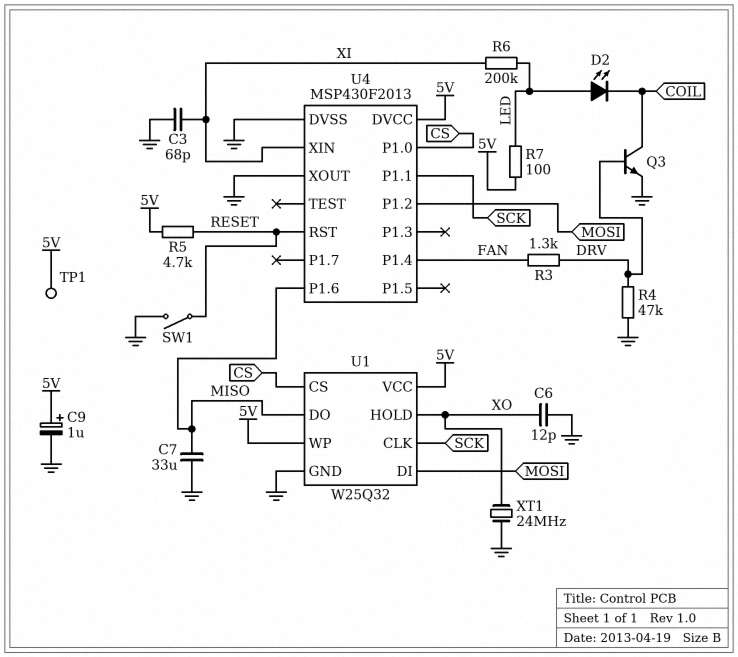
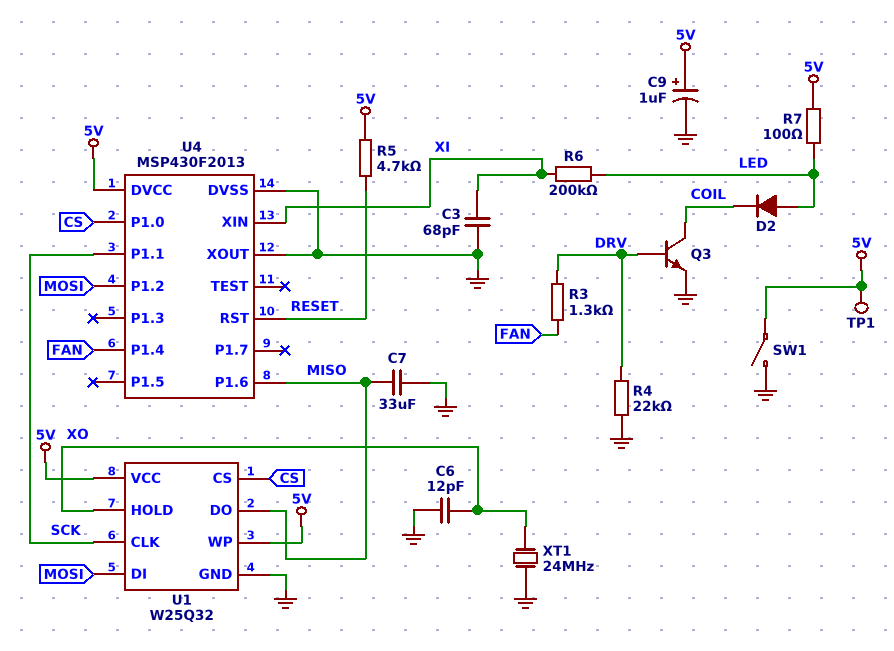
D2: LED (A LED, K COIL) -> diode (A LED, K COIL)
R4: 47k (DRV, GND) -> 22k (DRV, GND)
SW1: switch (GND, RESET) -> switch (5V, GND)

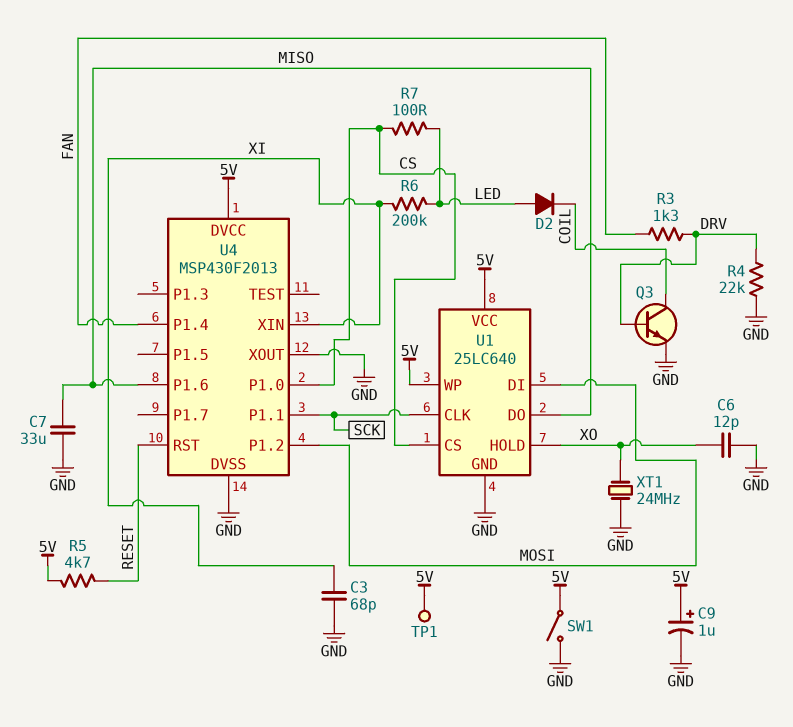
R7: 100 (5V, LED) -> 100 (CS, LED)
U1: W25Q32 -> 25LC640

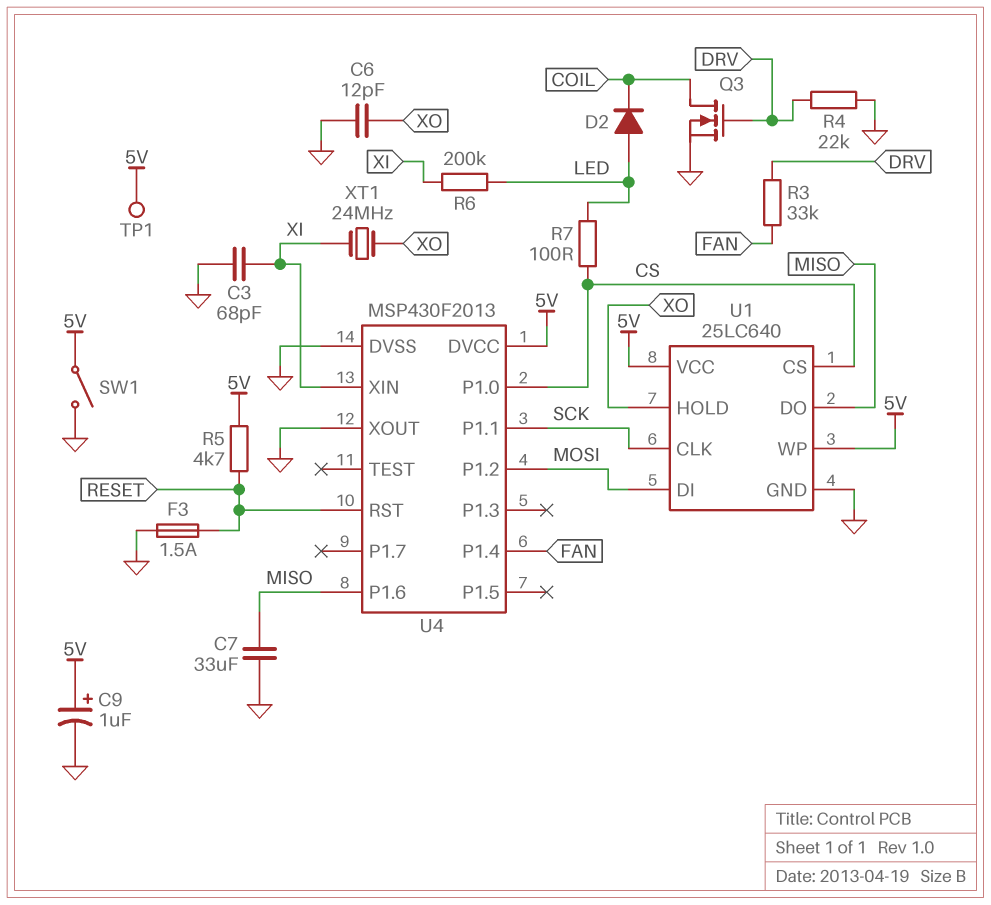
F3: none -> 1.5A (GND, RESET)
Q3: NPN (B DRV, C COIL, E GND) -> NMOS (G DRV, D COIL, S GND)
R3: 1.3k (DRV, FAN) -> 33k (DRV, FAN)
XT1: 24MHz (GND, XO) -> 24MHz (XI, XO)

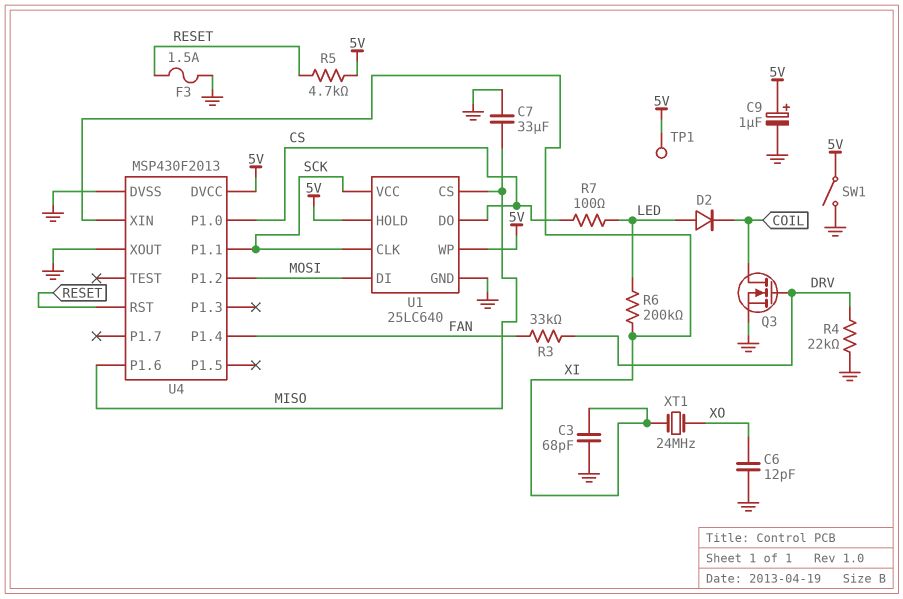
U1 pin CS: CS -> MISO
U1 pin DO: MISO -> CS
U1 pin HOLD: XO -> 5V
U1 pin VCC: 5V -> SCK

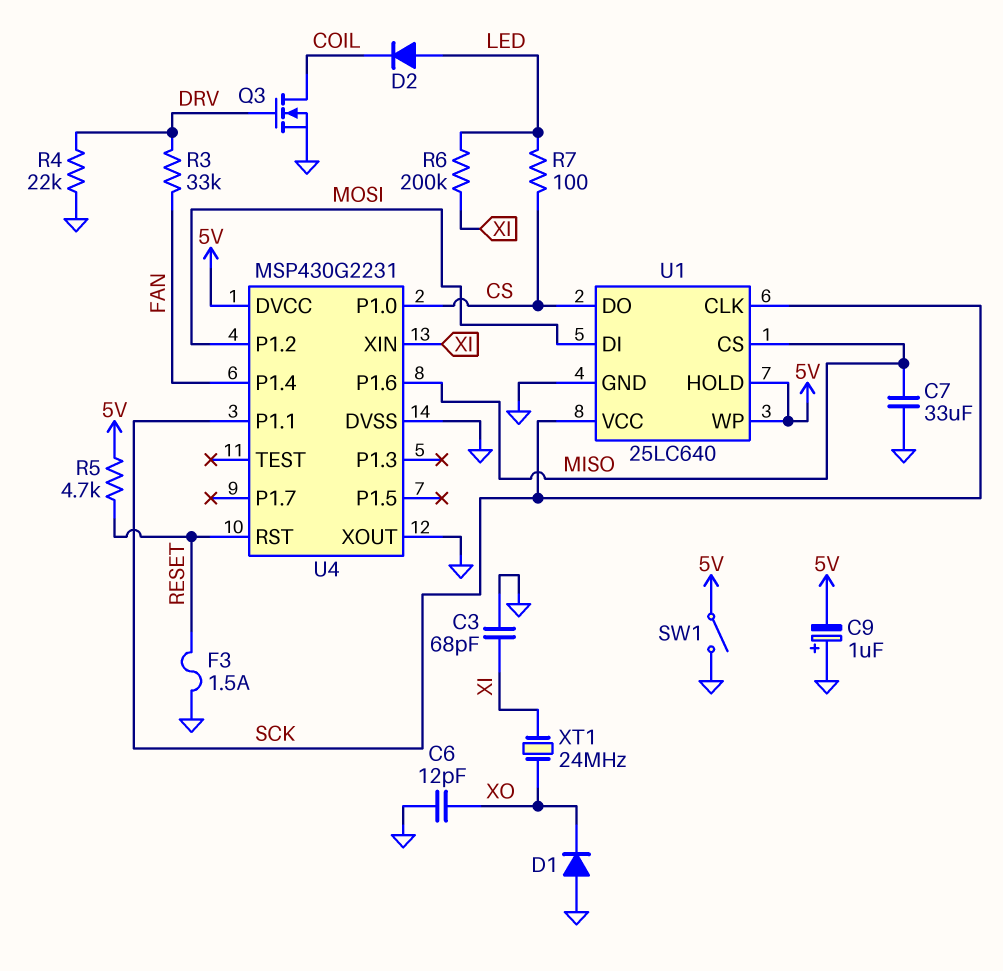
C9: 1uF (plus 5V, minus GND) -> 1uF (plus GND, minus 5V)
D1: none -> diode (A GND, K XO)
TP1: test point (5V) -> none
U4: MSP430F2013 -> MSP430G2231

